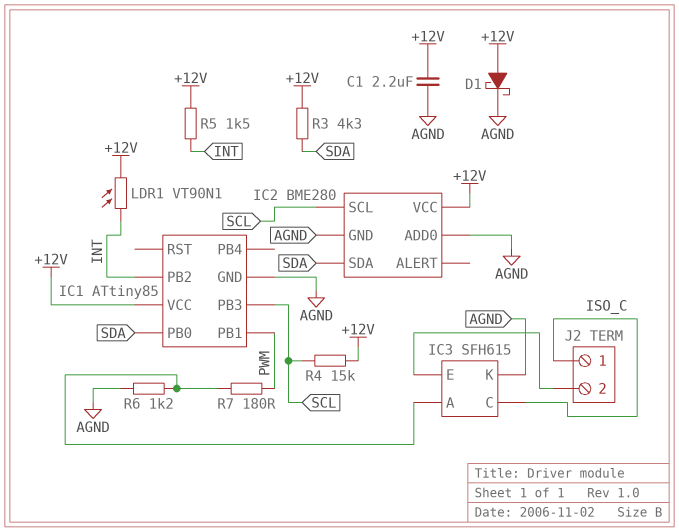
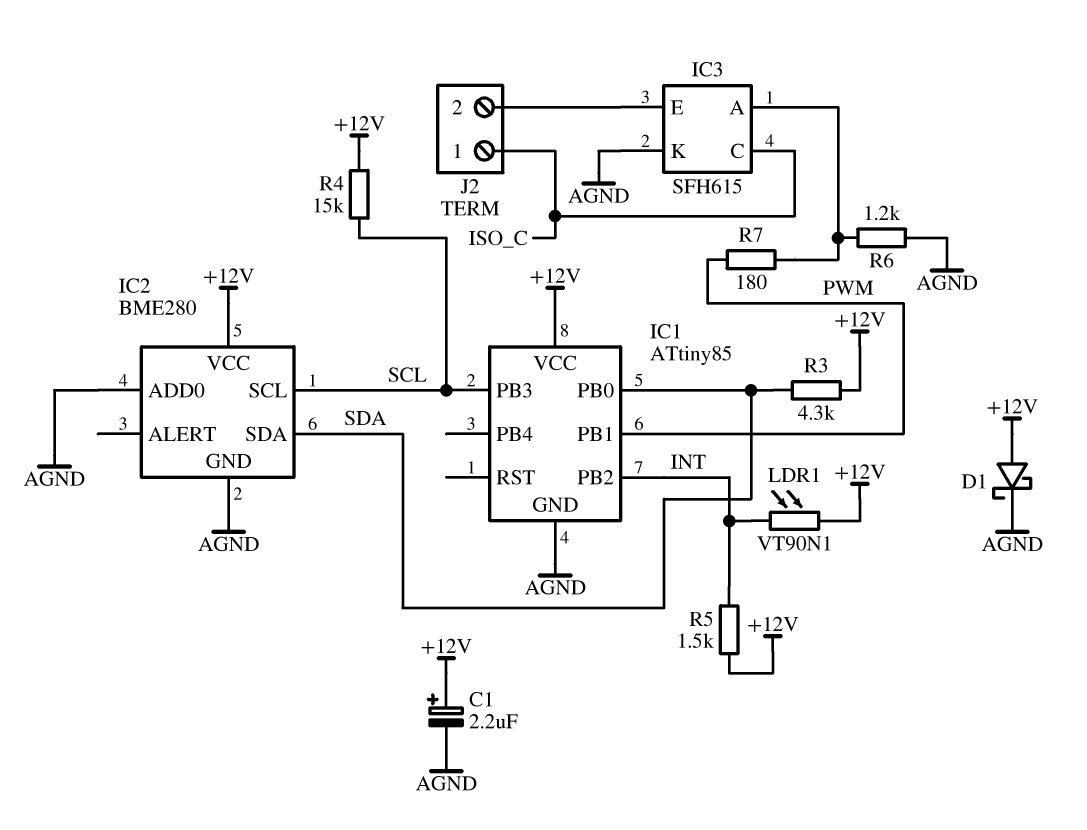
C1: 2.2uF (+12V, AGND) -> 2.2uF (plus +12V, minus AGND)

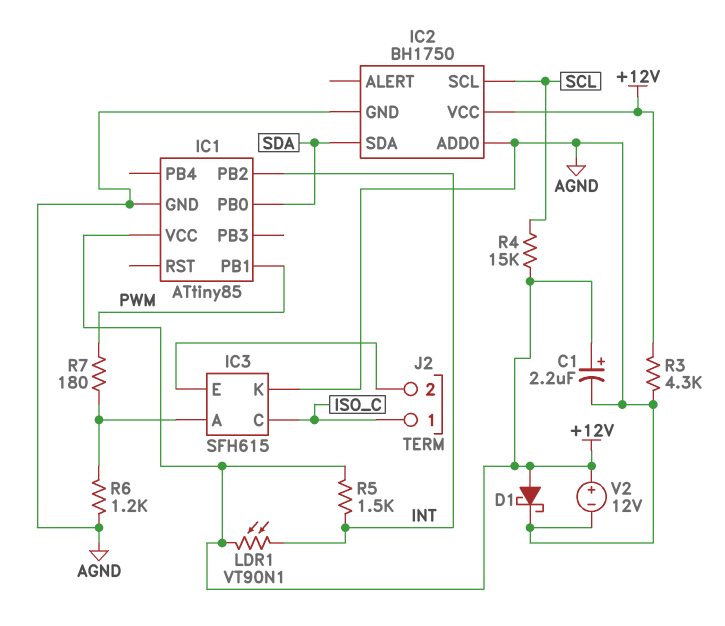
IC1 pin PB3: SCL -> none
IC2: BME280 -> BH1750
R3: 4.3k (+12V, SDA) -> 4.3k (+12V, AGND)
V2: none -> 12V (plus +12V, minus AGND)

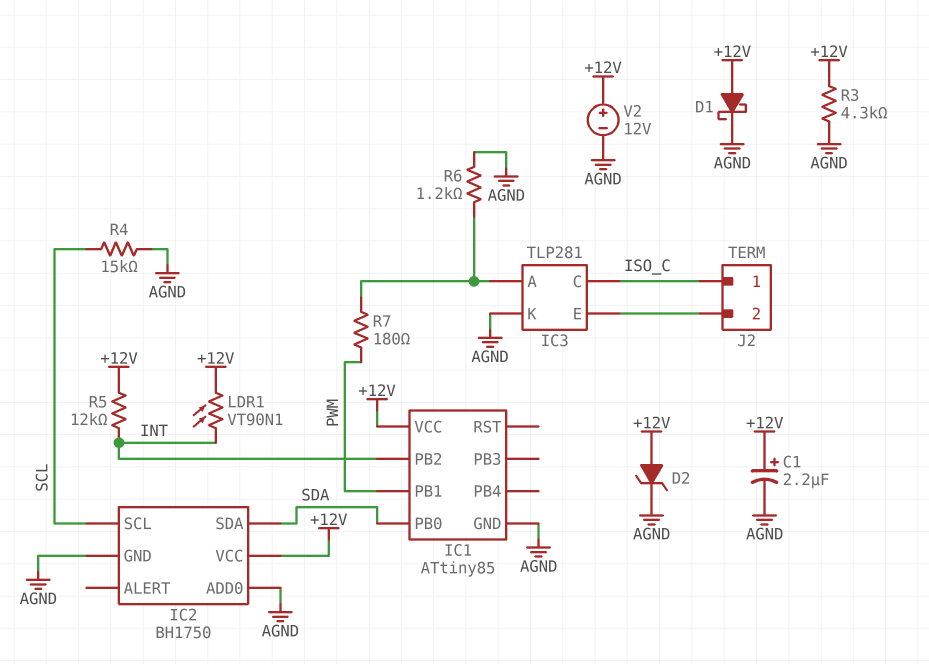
D2: none -> zener (A +12V, K AGND)
IC3: SFH615 -> TLP281
R4: 15k (+12V, SCL) -> 15k (AGND, SCL)
R5: 1.5k (+12V, INT) -> 12k (+12V, INT)

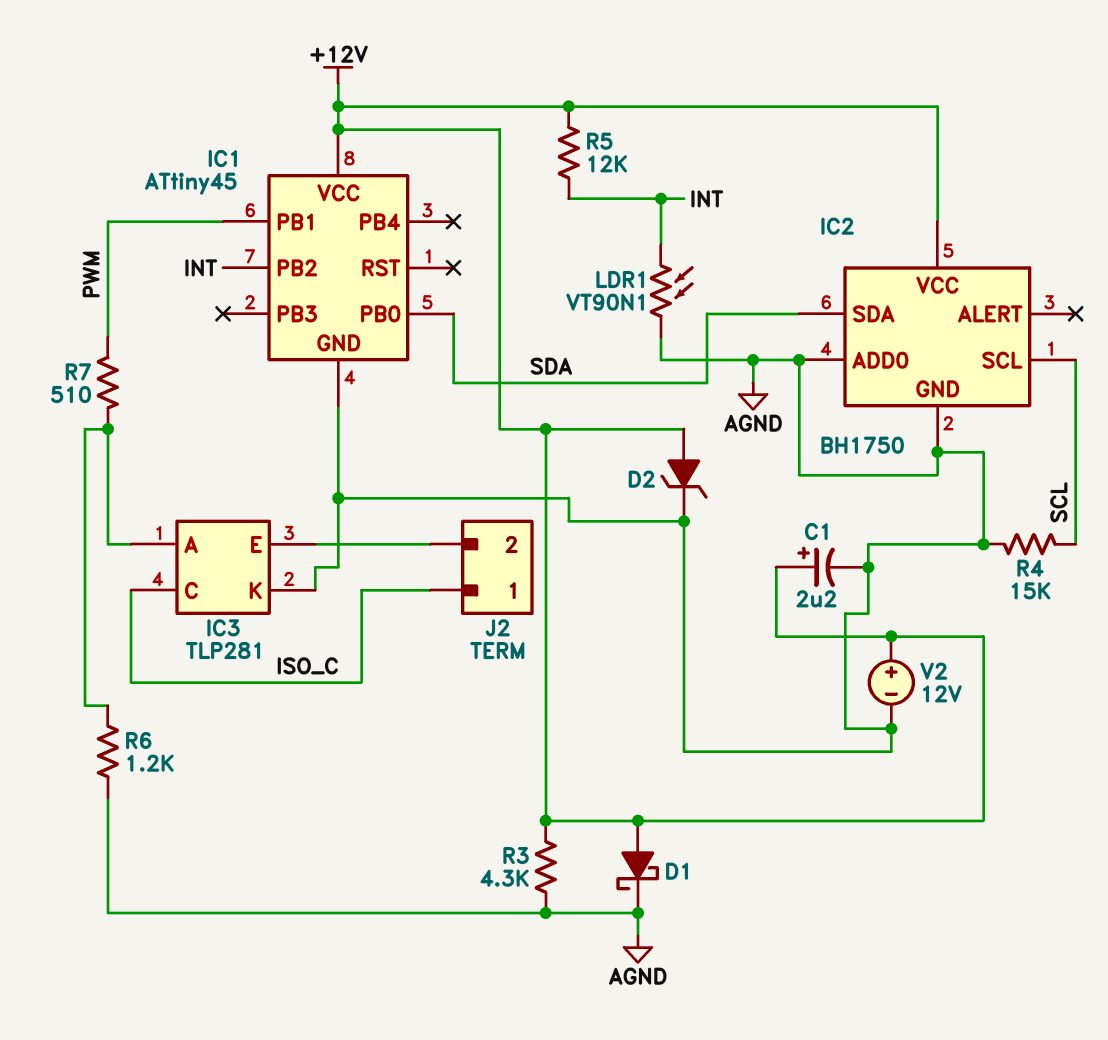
IC1: ATtiny85 -> ATtiny45
LDR1: VT90N1 (+12V, INT) -> VT90N1 (AGND, INT)
R7: 180 (IC3/A, PWM) -> 510 (IC3/A, PWM)

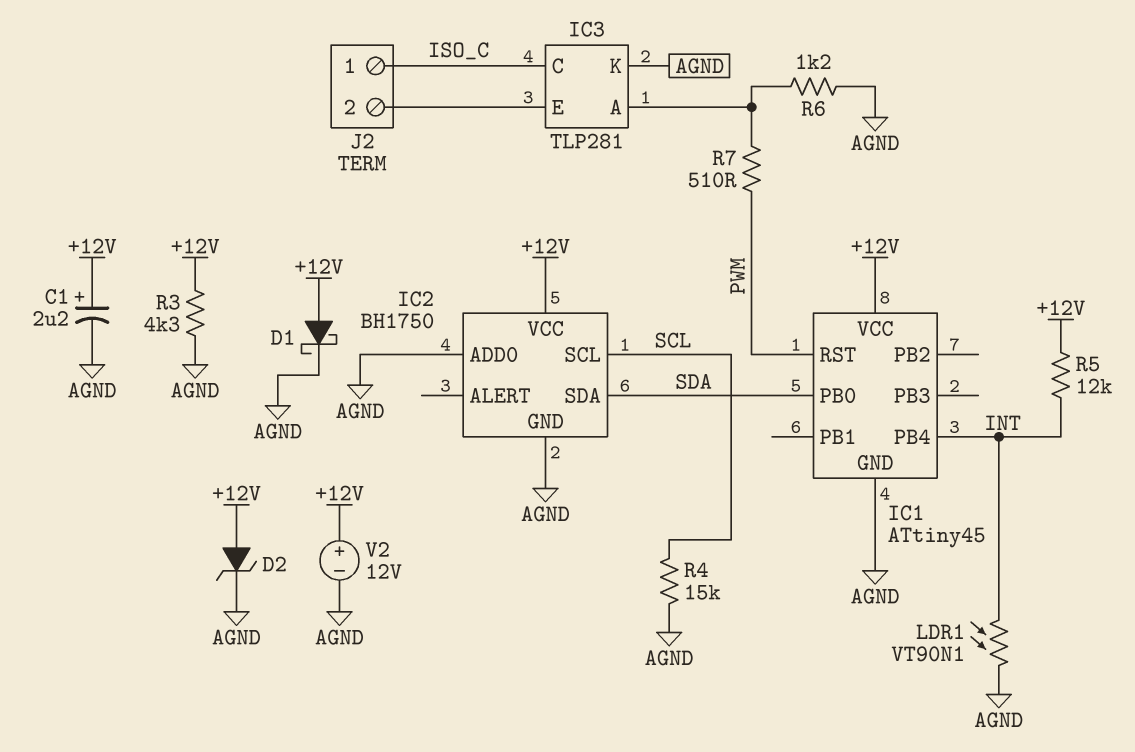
IC1 pin PB1: PWM -> none
IC1 pin PB2: INT -> none
IC1 pin PB4: none -> INT
IC1 pin RST: none -> PWM

